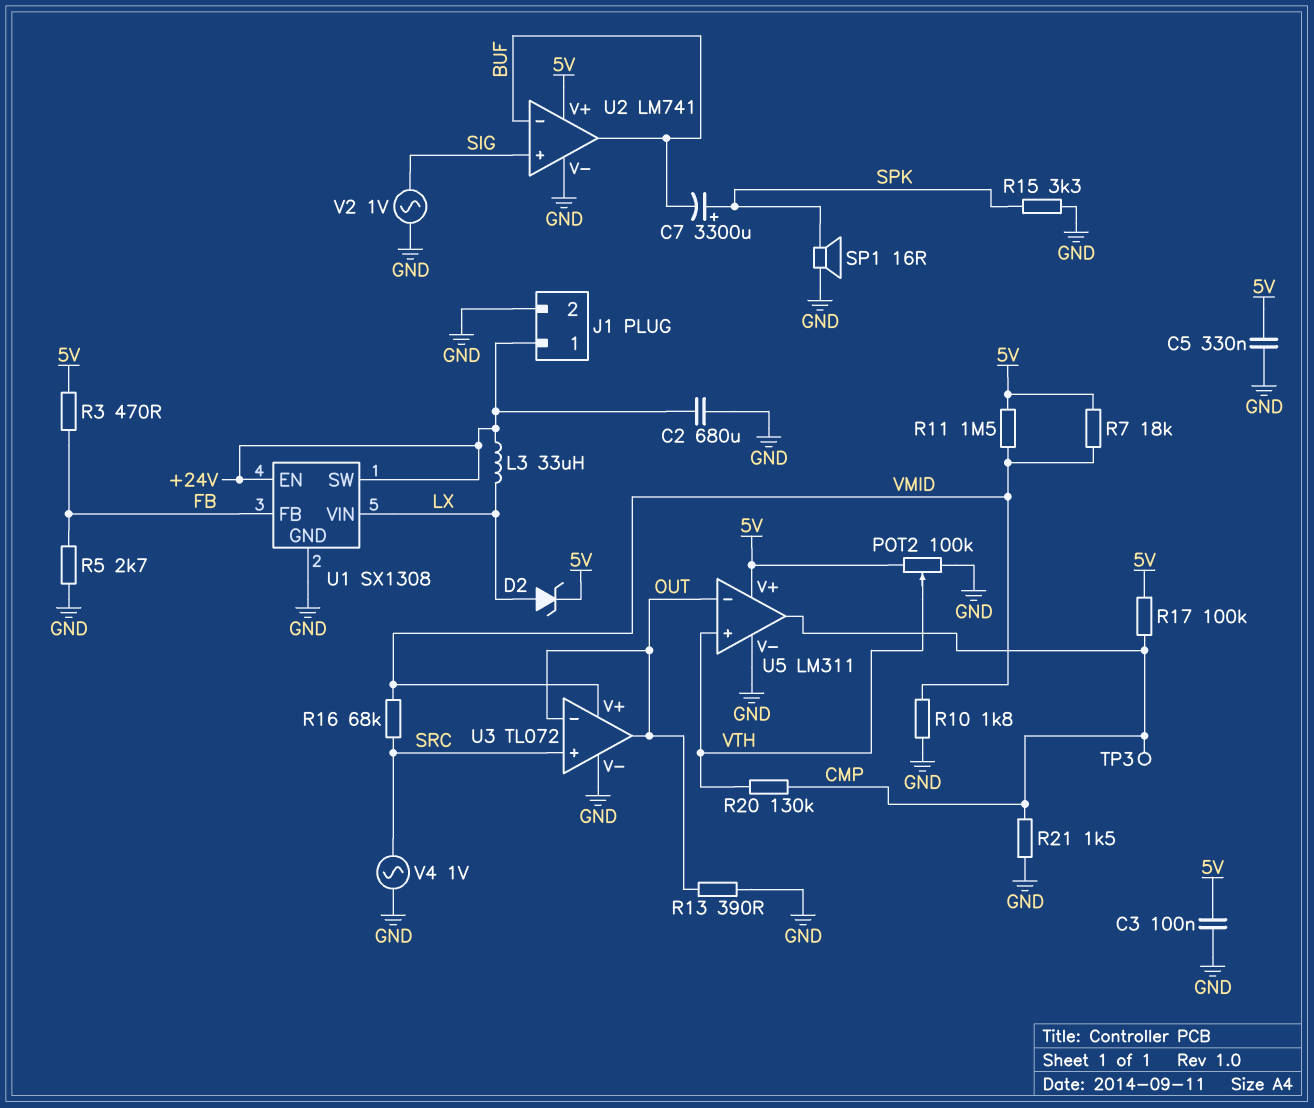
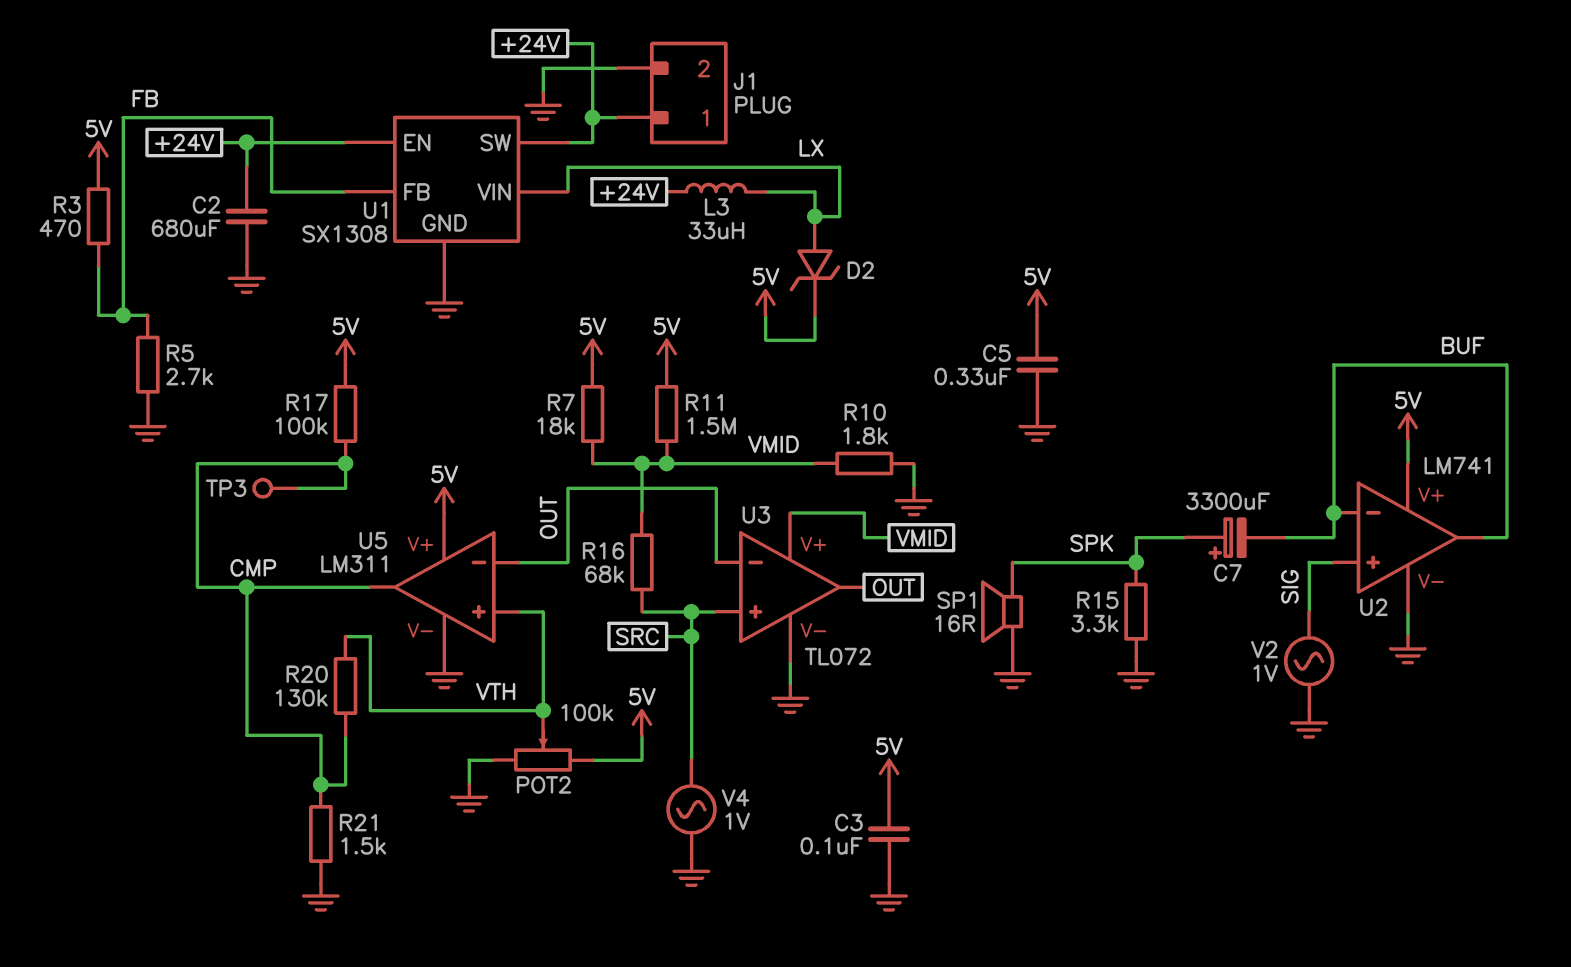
R13: 390 (GND, OUT) -> none

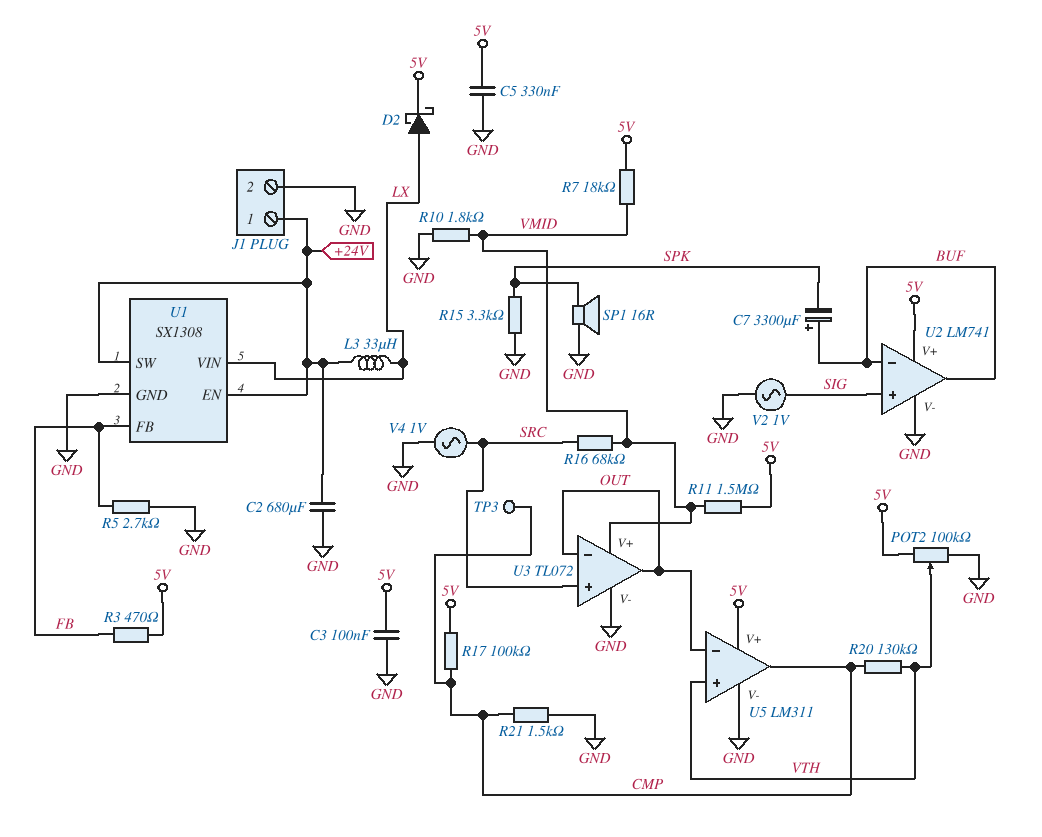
C7: 3300uF (plus SPK, minus BUF) -> 3300uF (plus BUF, minus SPK)
D2: zener (A LX, K 5V) -> schottky (A LX, K 5V)

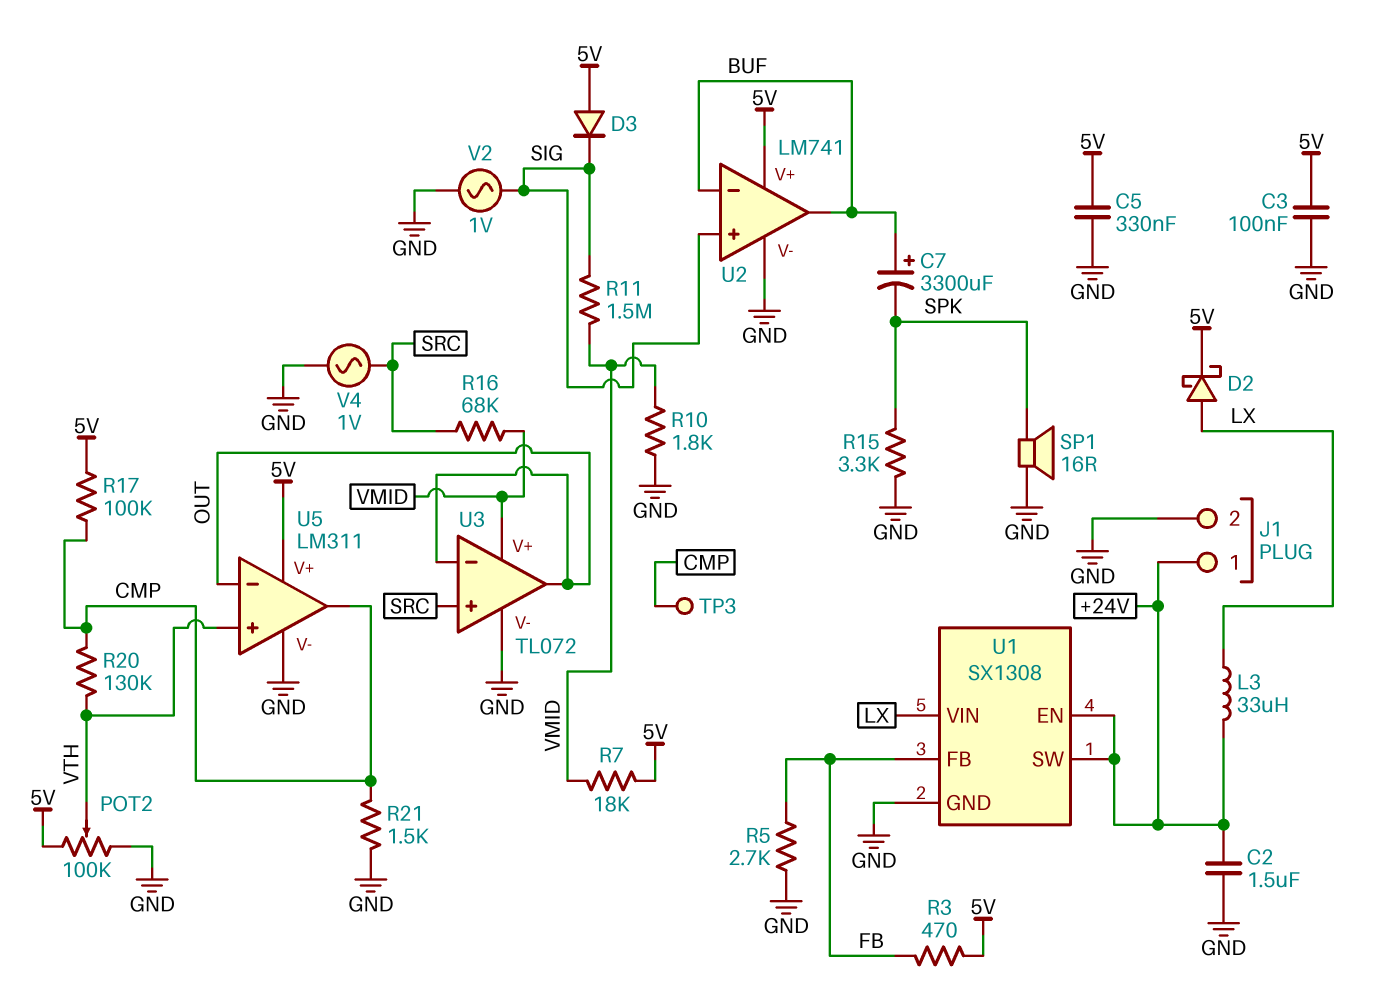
C2: 680uF (+24V, GND) -> 1.5uF (+24V, GND)
D3: none -> diode (A 5V, K SIG)
R11: 1.5M (5V, VMID) -> 1.5M (SIG, VMID)

